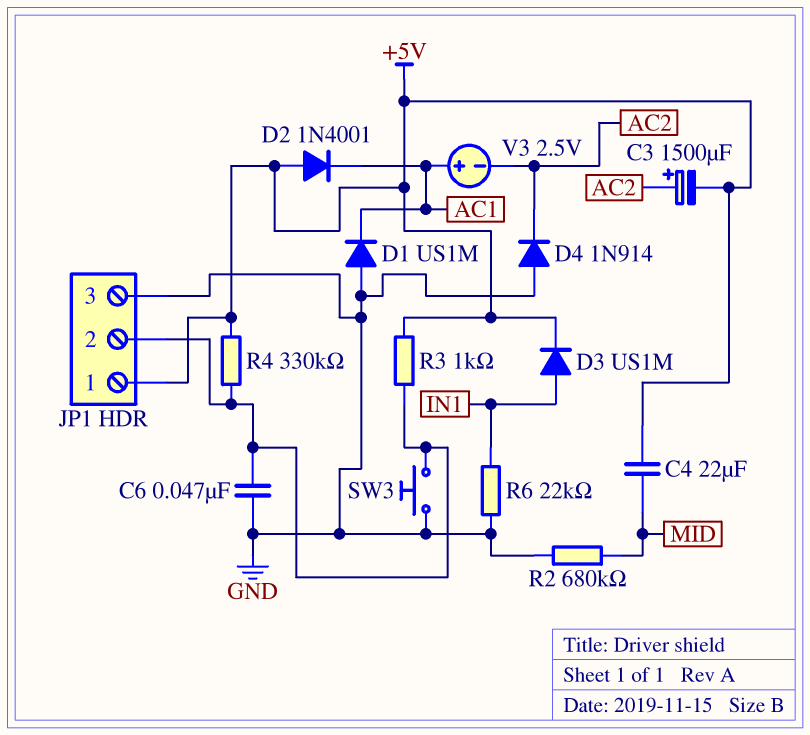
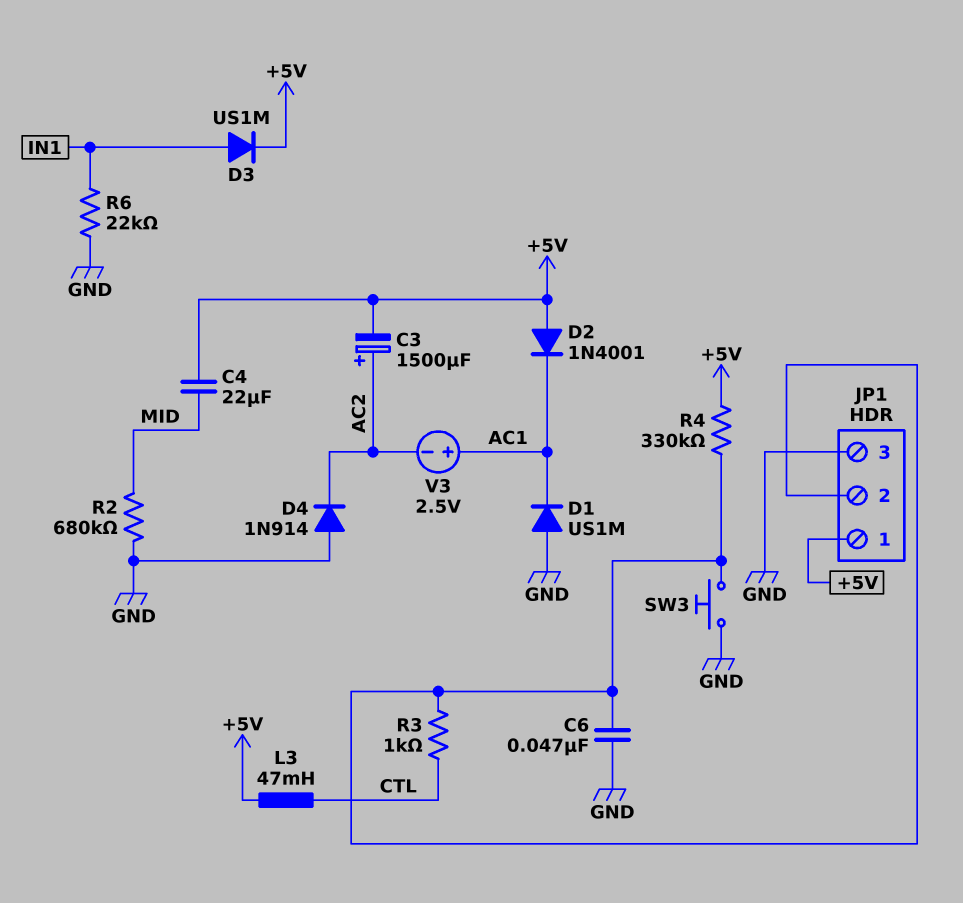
L3: none -> 47mH (+5V, CTL)
R3: 1k (+5V, JP1/2) -> 1k (CTL, JP1/2)

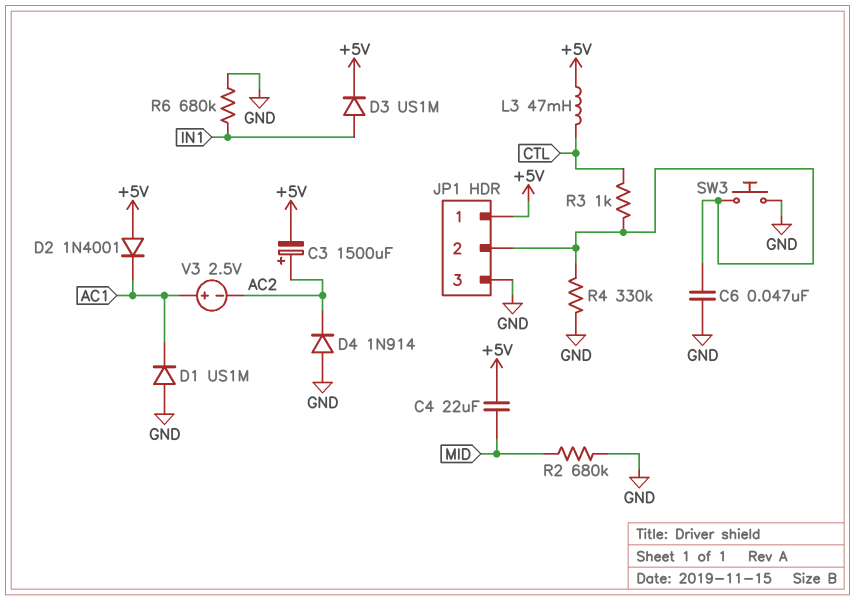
R4: 330k (+5V, JP1/2) -> 330k (GND, JP1/2)
R6: 22k (GND, IN1) -> 680k (GND, IN1)

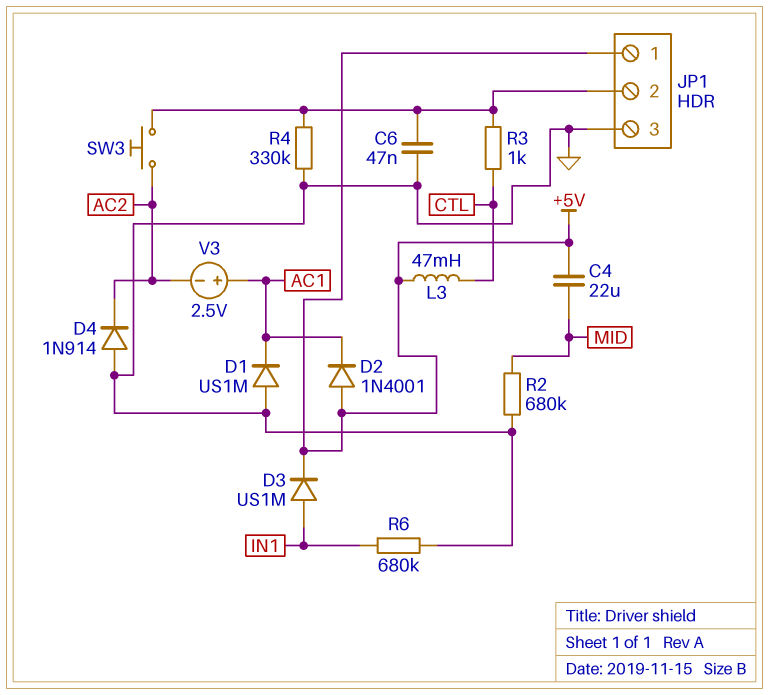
C3: 1500uF (plus AC2, minus +5V) -> none
SW3: button (GND, JP1/2) -> button (AC2, JP1/2)

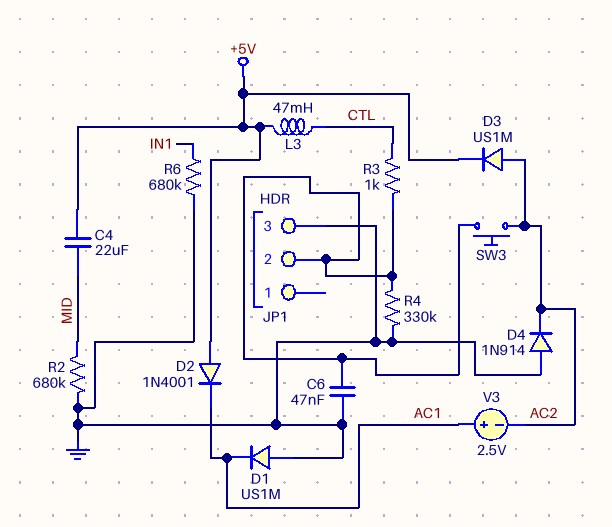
D3: diode US1M (A IN1, K +5V) -> diode US1M (A AC2, K +5V)
JP1 pin 1: +5V -> none

